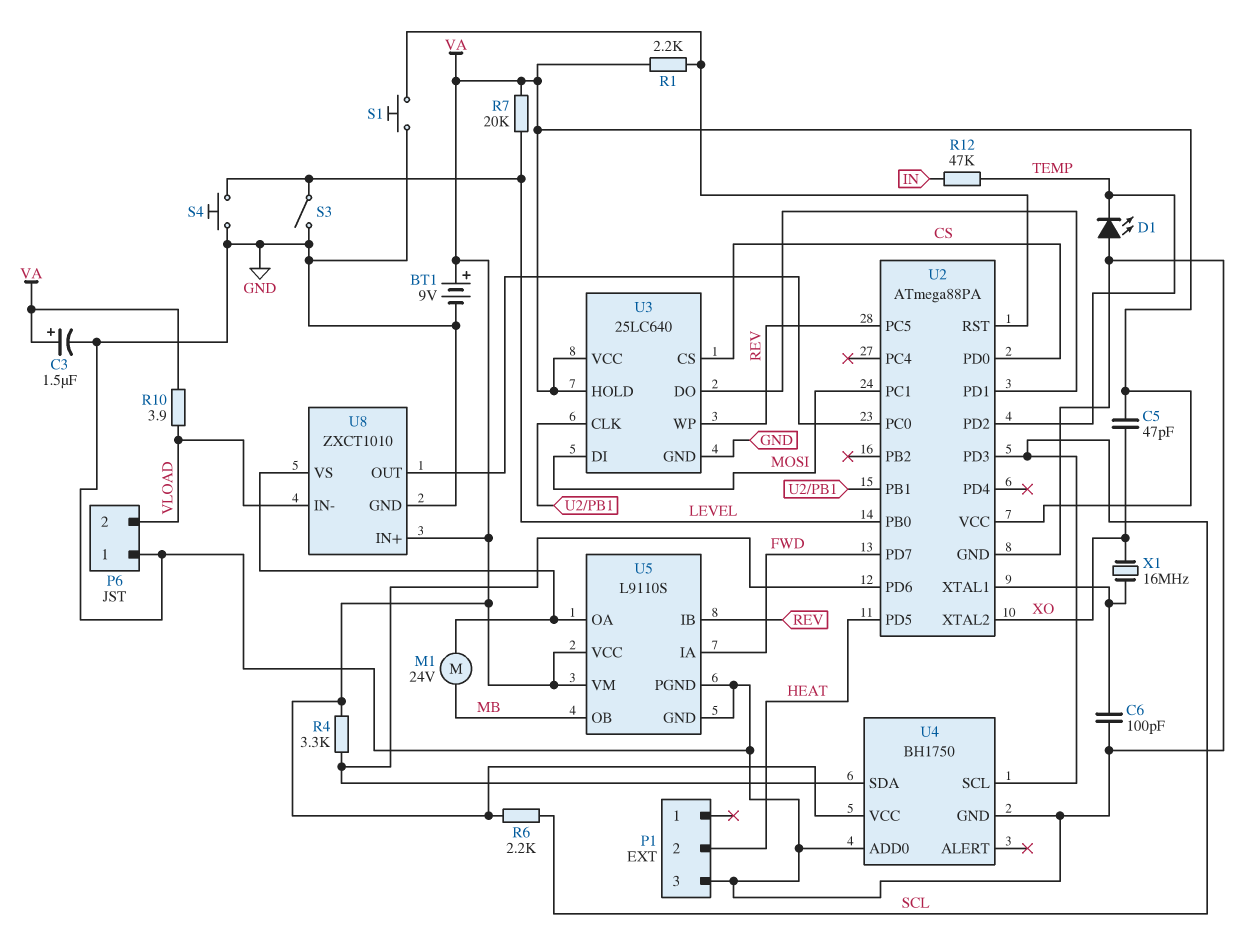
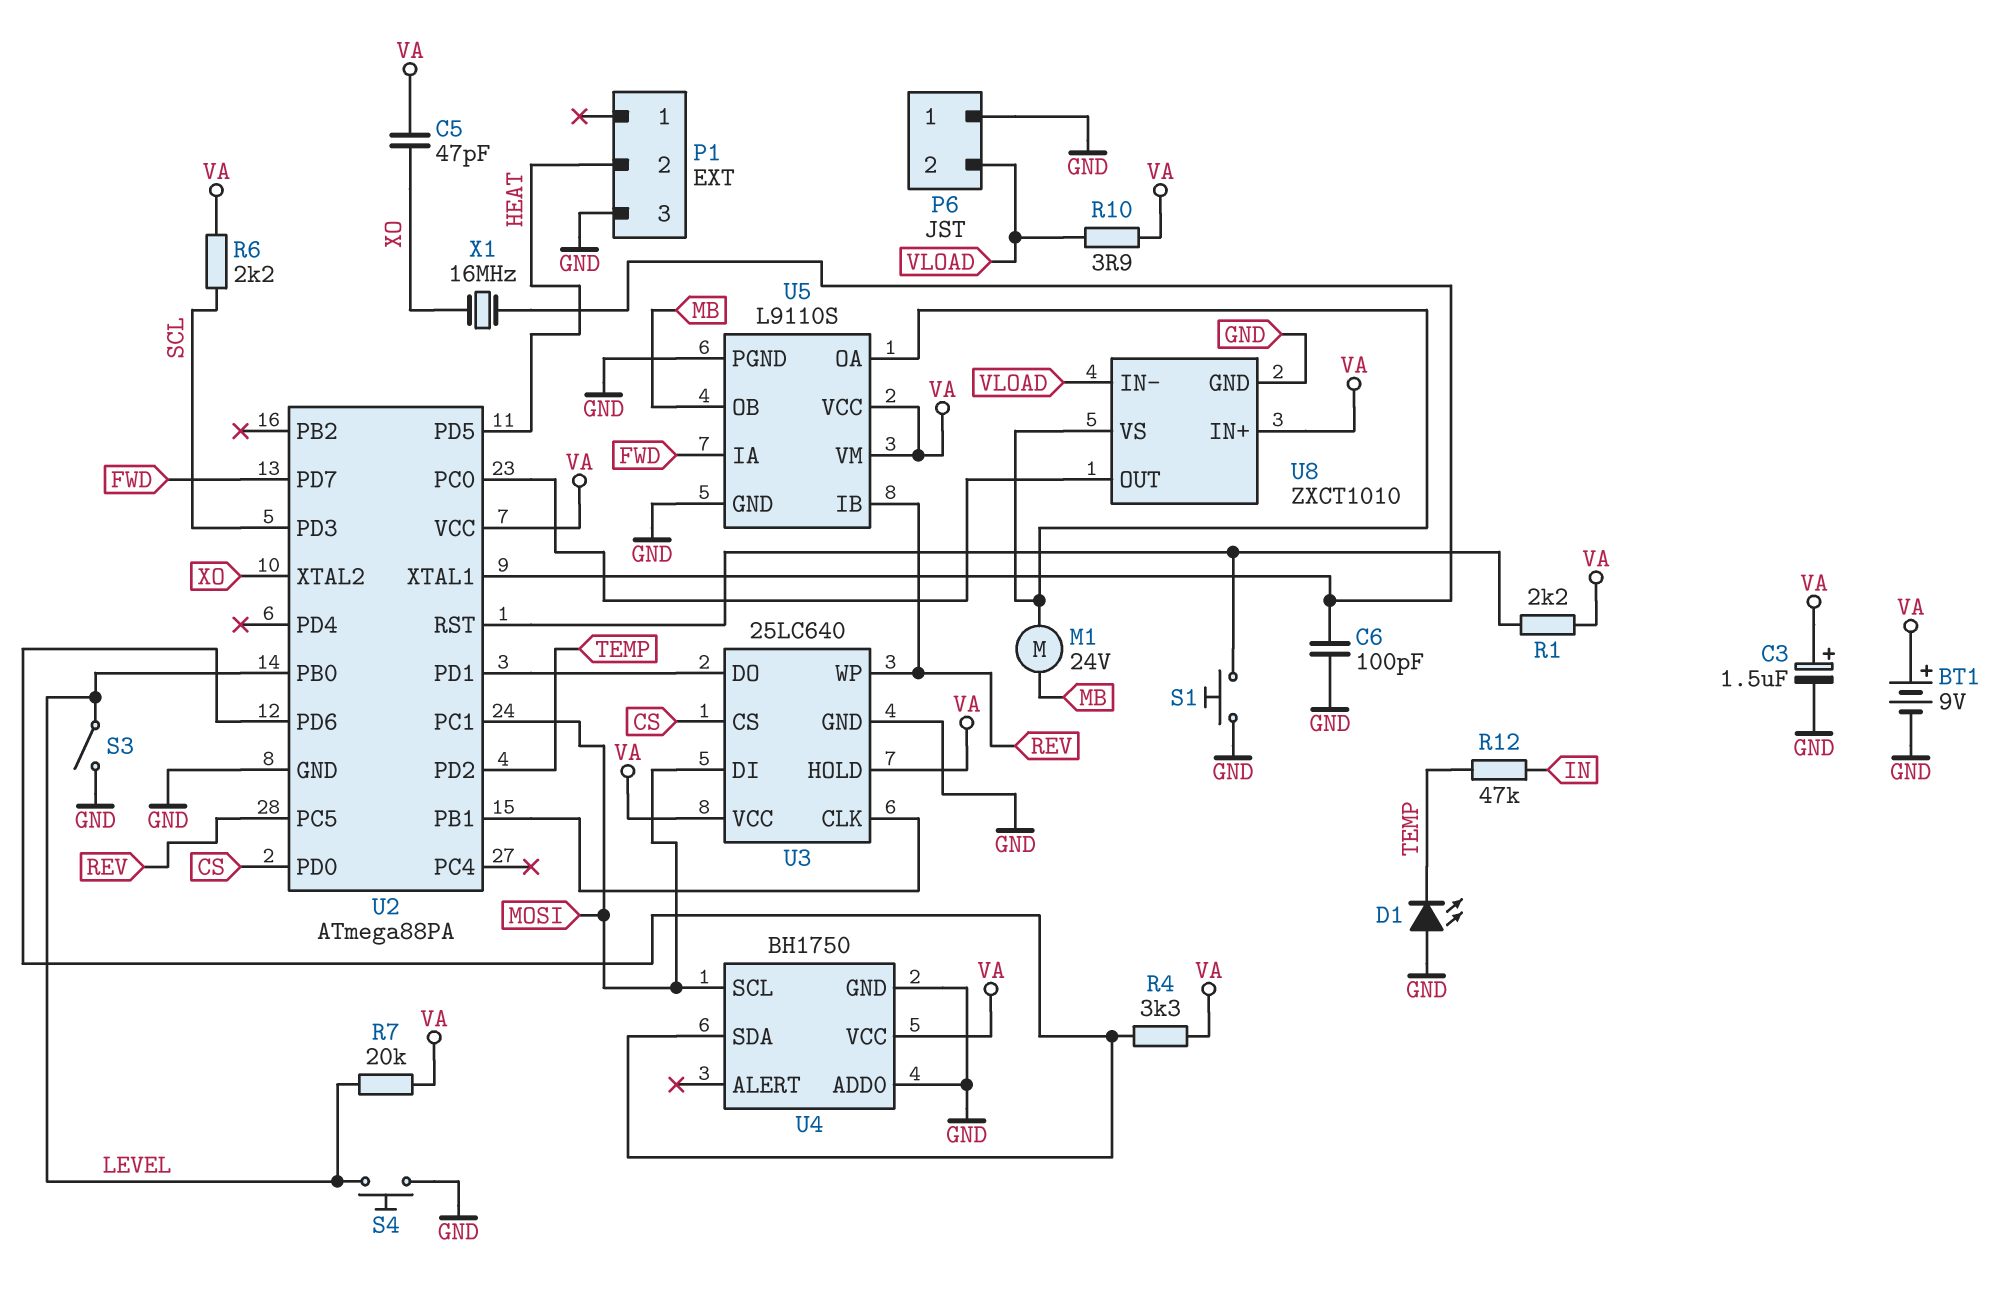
U4 pin SCL: SCL -> MOSI

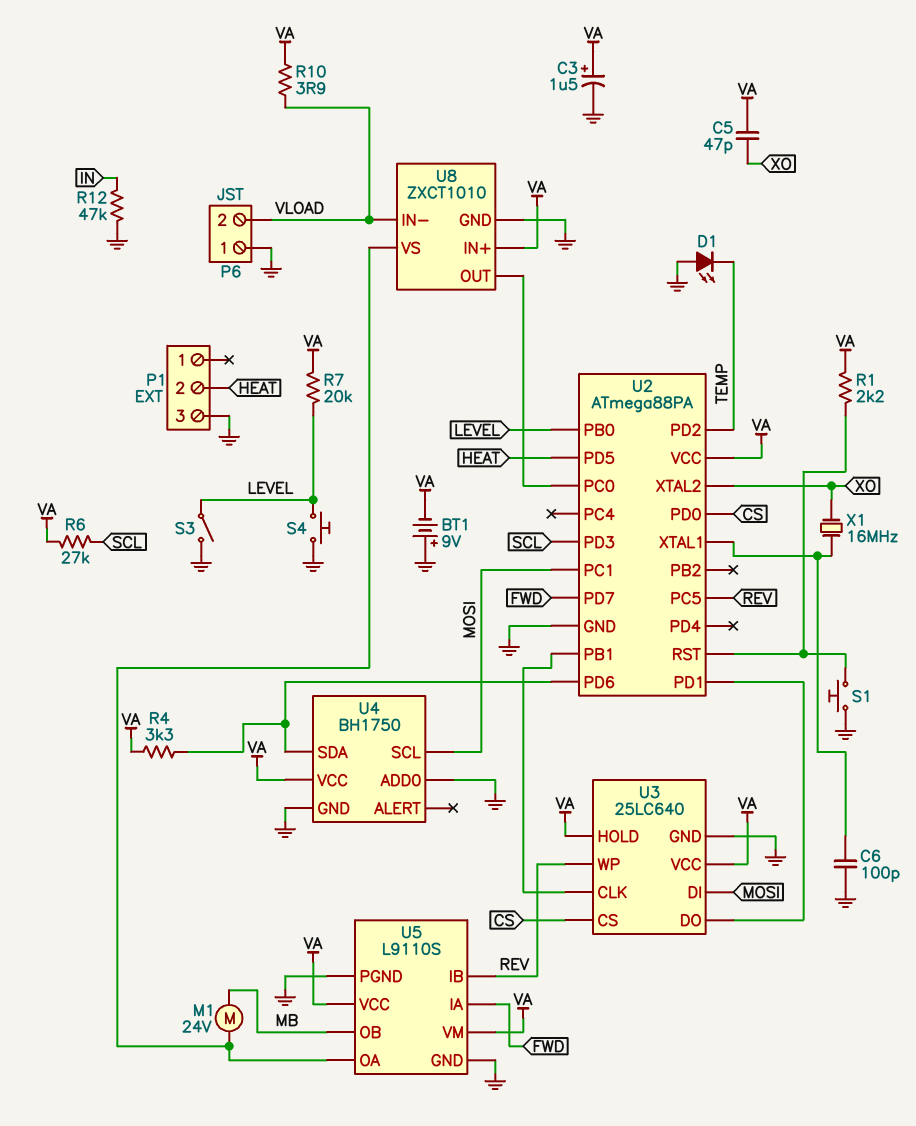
BT1: 9V (plus VA, minus GND) -> 9V (plus GND, minus VA)
R6: 2.2k (SCL, VA) -> 27k (SCL, VA)
R12: 47k (IN, TEMP) -> 47k (GND, IN)

